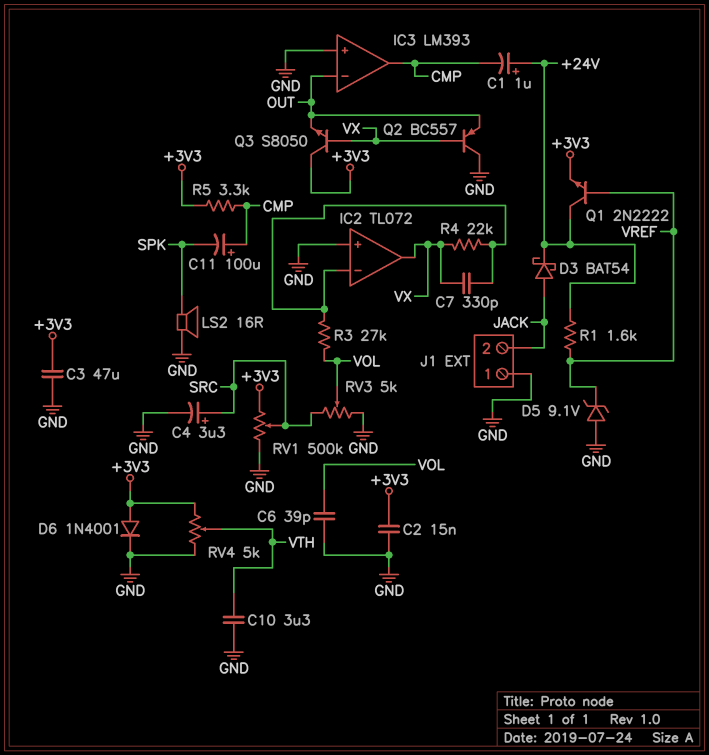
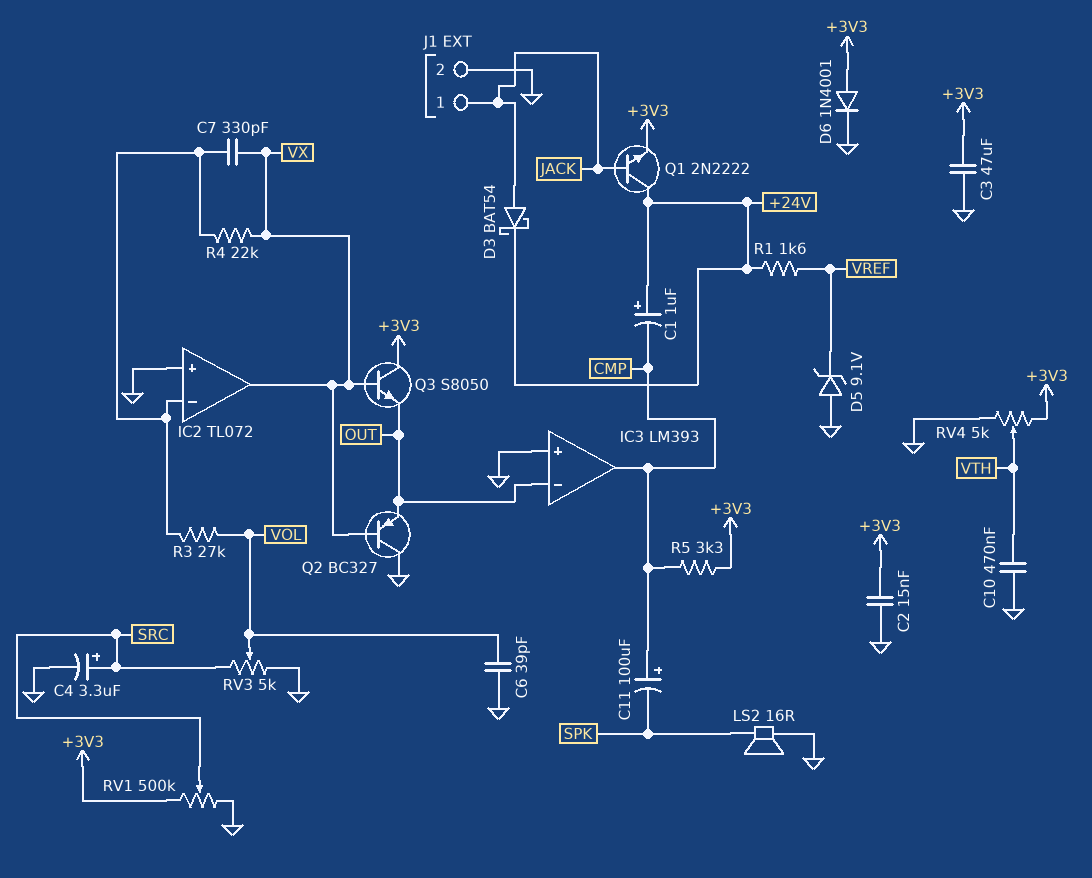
C10: 3.3uF (GND, VTH) -> 470nF (GND, VTH)
J1 pin 1: GND -> JACK
J1 pin 2: JACK -> GND
Q1: NPN 2N2222 (B VREF, C +24V, E +3V3) -> NPN 2N2222 (B JACK, C +24V, E +3V3)
Q2: PNP BC557 (B VX, C GND, E OUT) -> PNP BC327 (B VX, C GND, E OUT)

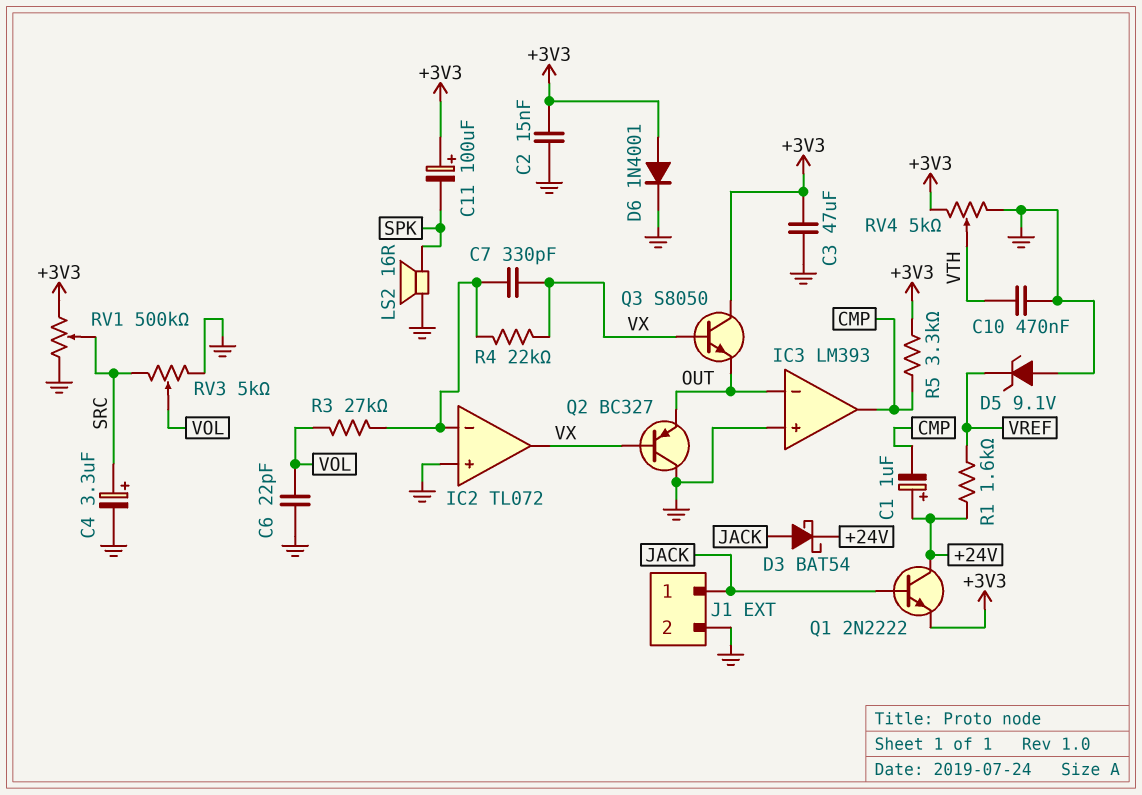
C6: 39pF (GND, VOL) -> 22pF (GND, VOL)
C11: 100uF (plus CMP, minus SPK) -> 100uF (plus +3V3, minus SPK)

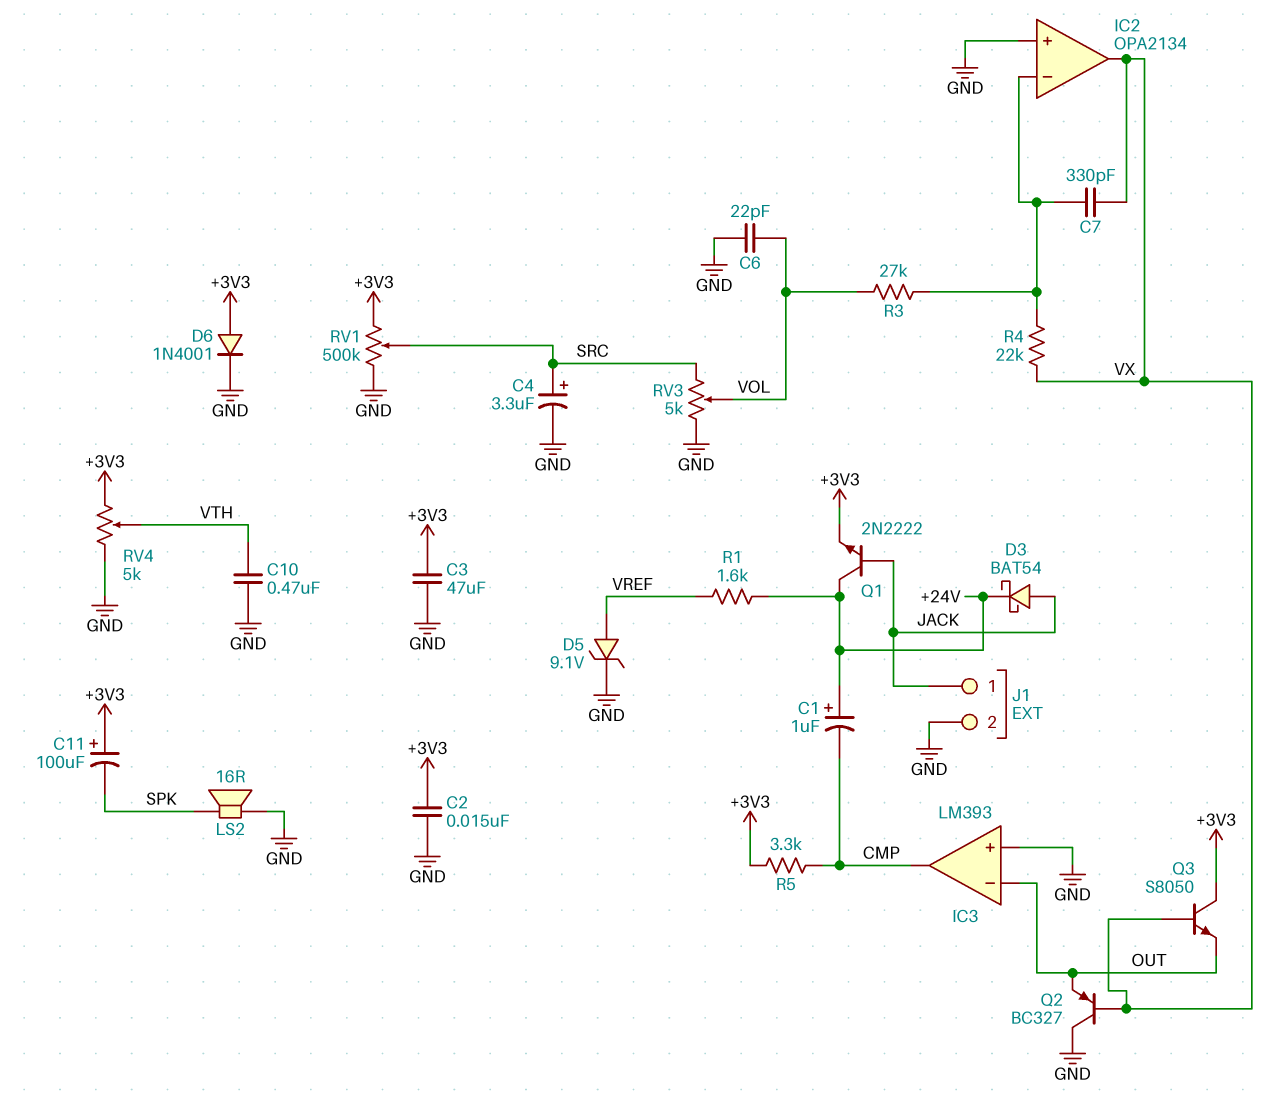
D5: zener 9.1V (A GND, K VREF) -> zener 9.1V (A VREF, K GND)
IC2: TL072 -> OPA2134

